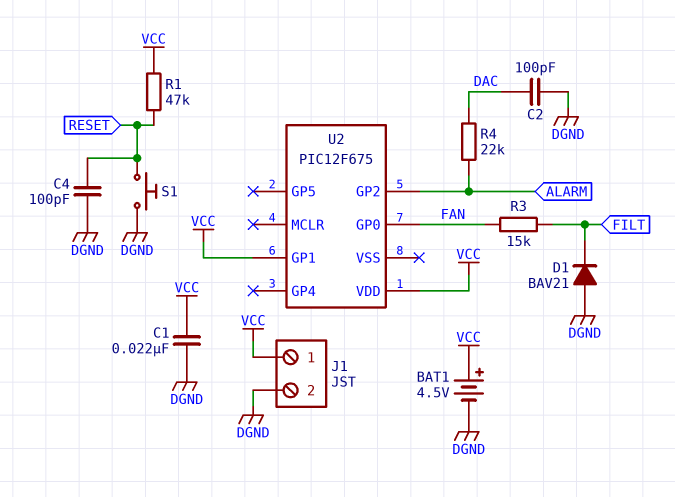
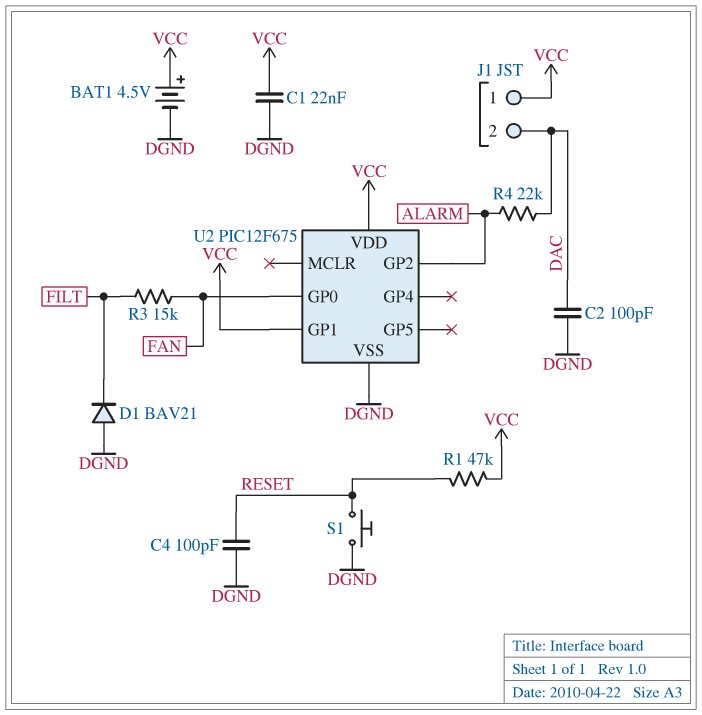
J1 pin 2: DGND -> DAC
U2 pin VSS: none -> DGND

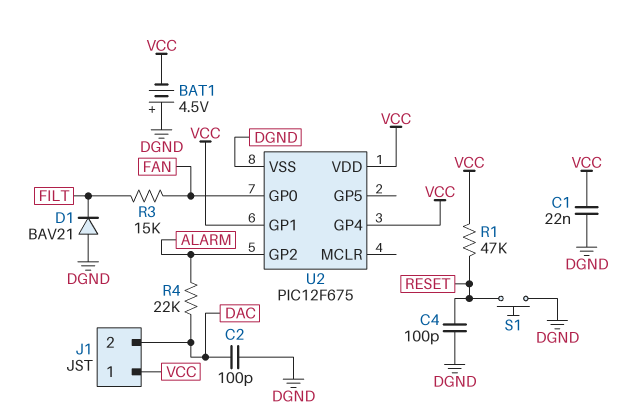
BAT1: 4.5V (plus VCC, minus DGND) -> 4.5V (plus DGND, minus VCC)
U2 pin GP4: none -> VCC

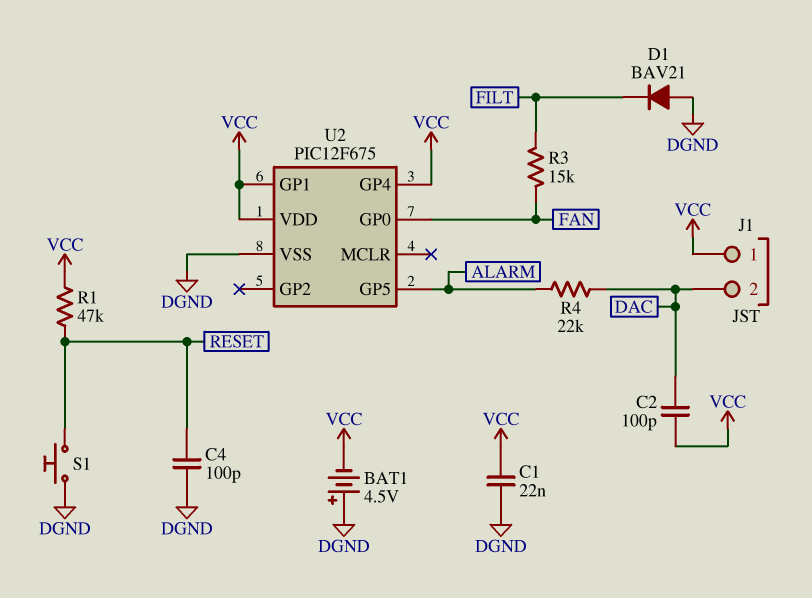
C2: 100pF (DAC, DGND) -> 100pF (DAC, VCC)
U2 pin GP2: ALARM -> none
U2 pin GP5: none -> ALARM

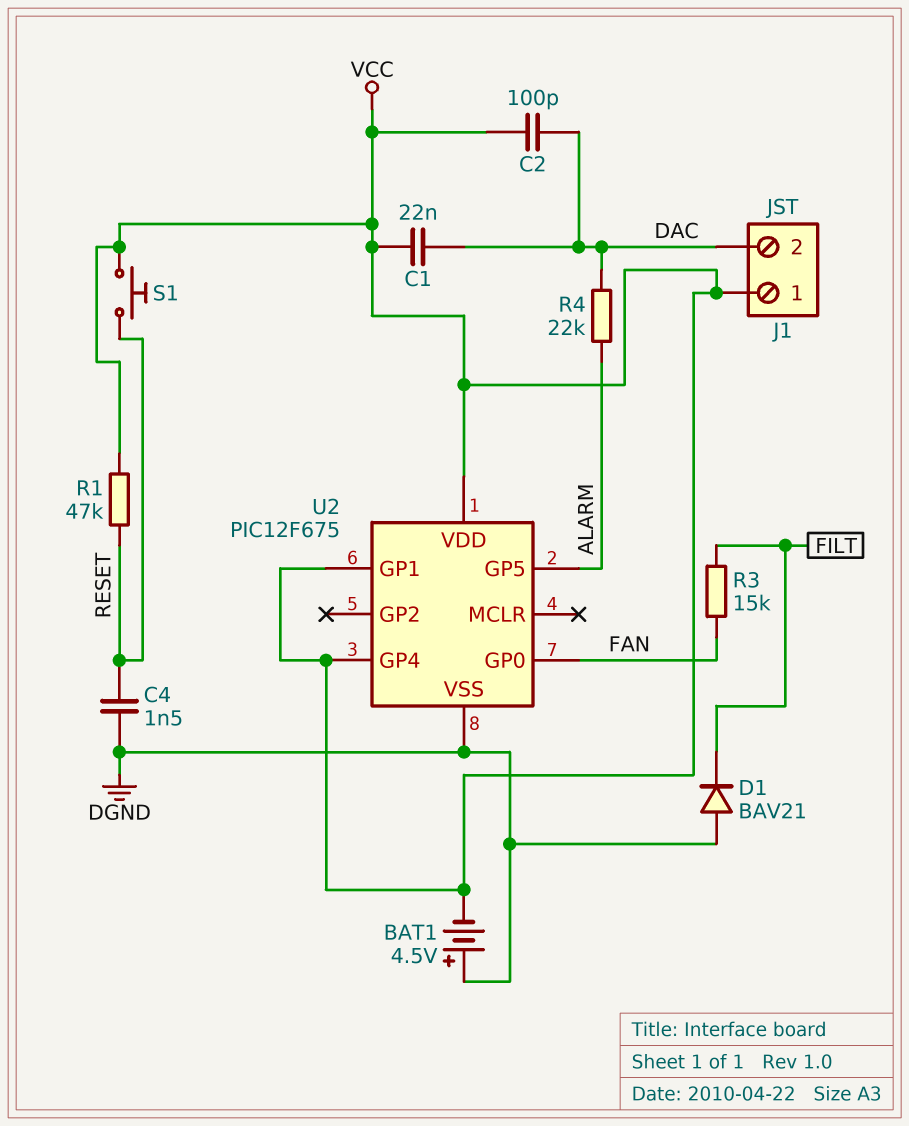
C1: 22nF (DGND, VCC) -> 22nF (DAC, VCC)
C4: 100pF (DGND, RESET) -> 1.5nF (DGND, RESET)
S1: button (DGND, RESET) -> button (RESET, VCC)

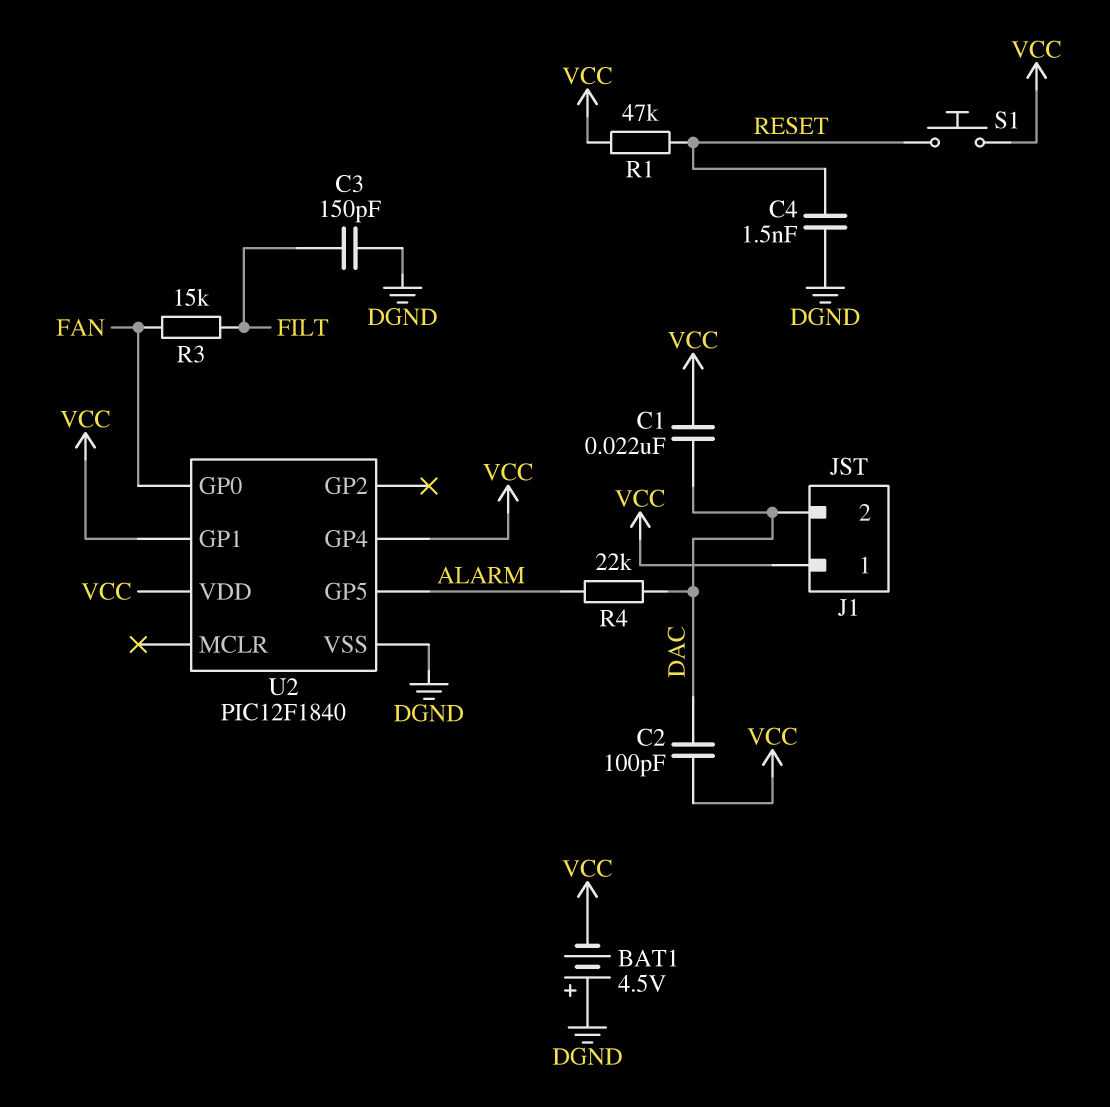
C3: none -> 150pF (DGND, FILT)
D1: diode BAV21 (A DGND, K FILT) -> none
U2: PIC12F675 -> PIC12F1840

